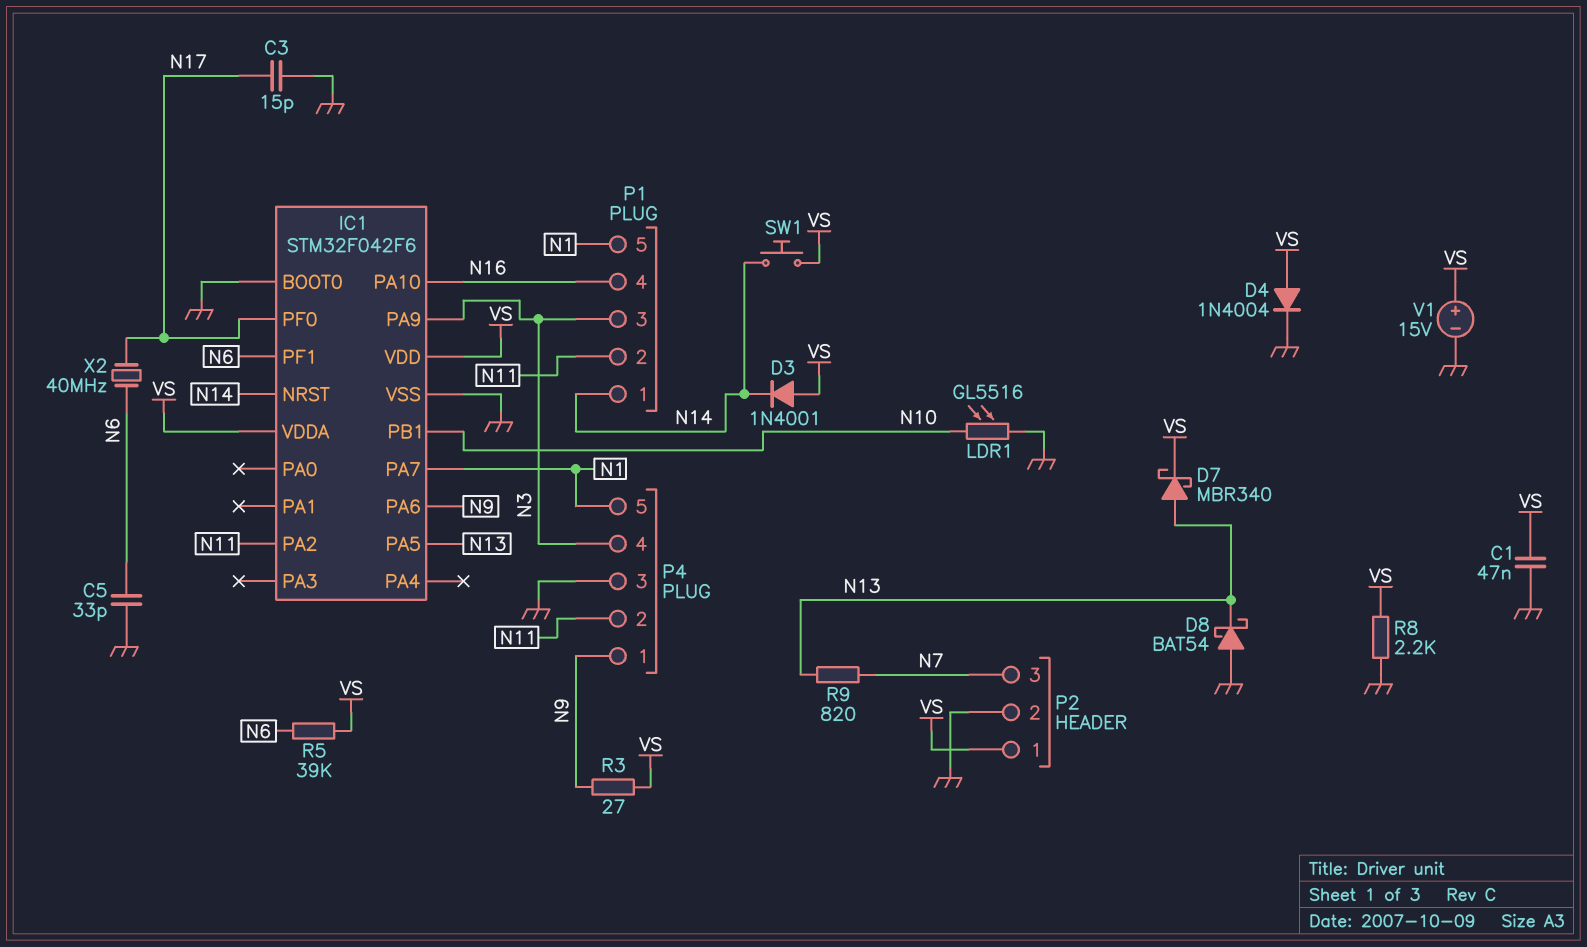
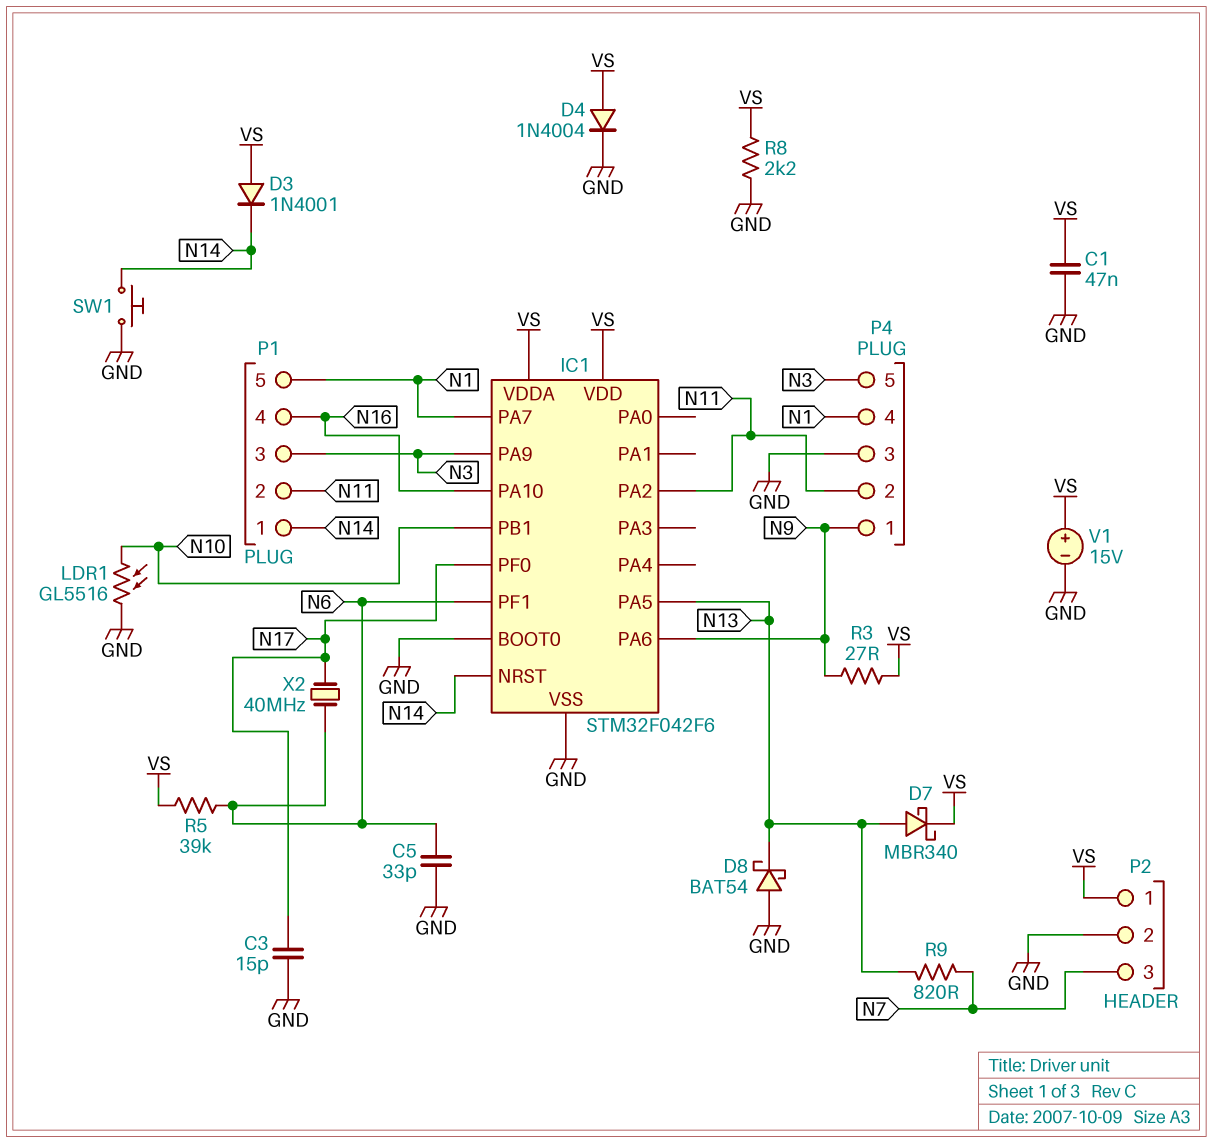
P4 pin 4: N3 -> N1
P4 pin 5: N1 -> N3
SW1: button (N14, VS) -> button (GND, N14)

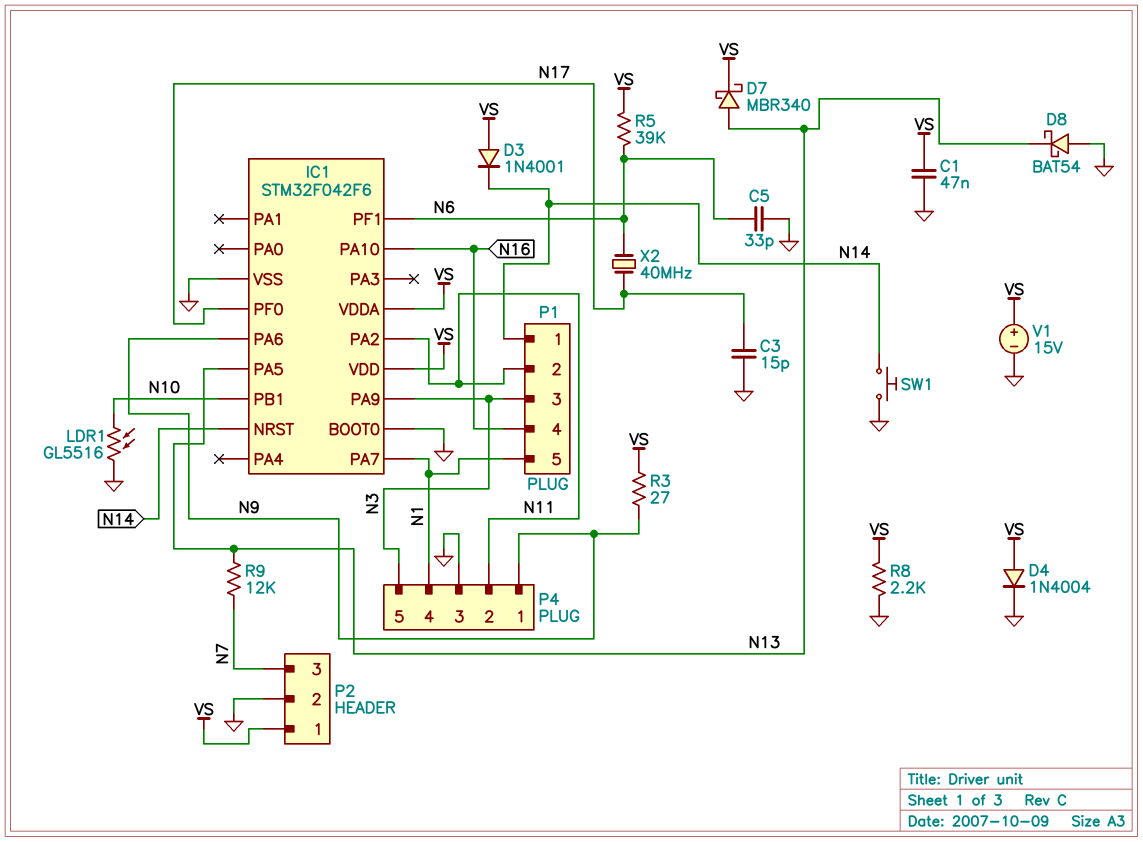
R9: 820 (N7, N13) -> 12k (N7, N13)

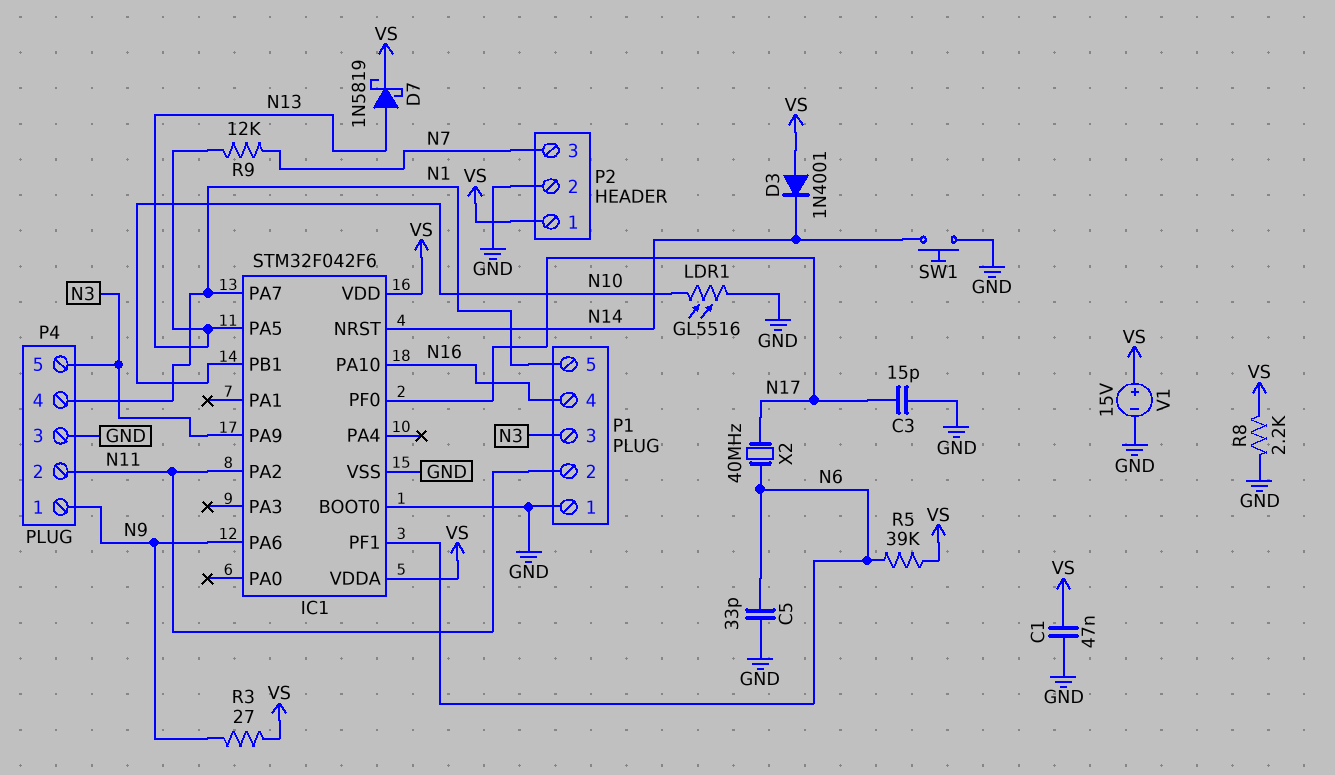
D4: diode 1N4004 (A VS, K GND) -> none
D7: schottky MBR340 (A N13, K VS) -> schottky 1N5819 (A N13, K VS)
D8: schottky BAT54 (A GND, K N13) -> none
P1 pin 1: N14 -> GND

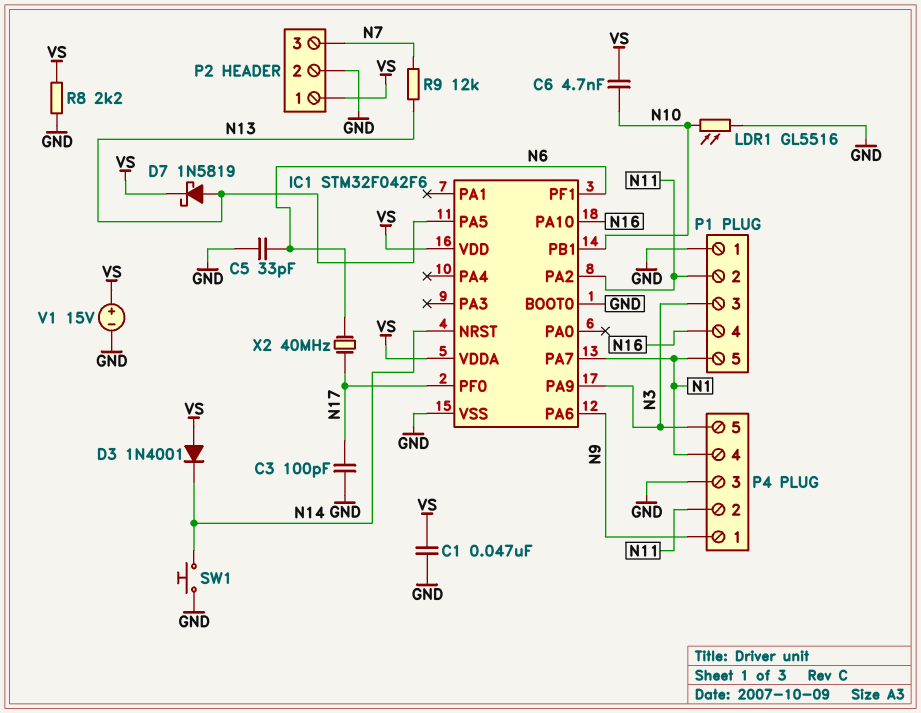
C3: 15pF (GND, N17) -> 100pF (GND, N17)
C6: none -> 4.7nF (N10, VS)
R3: 27 (N9, VS) -> none
R5: 39k (N6, VS) -> none

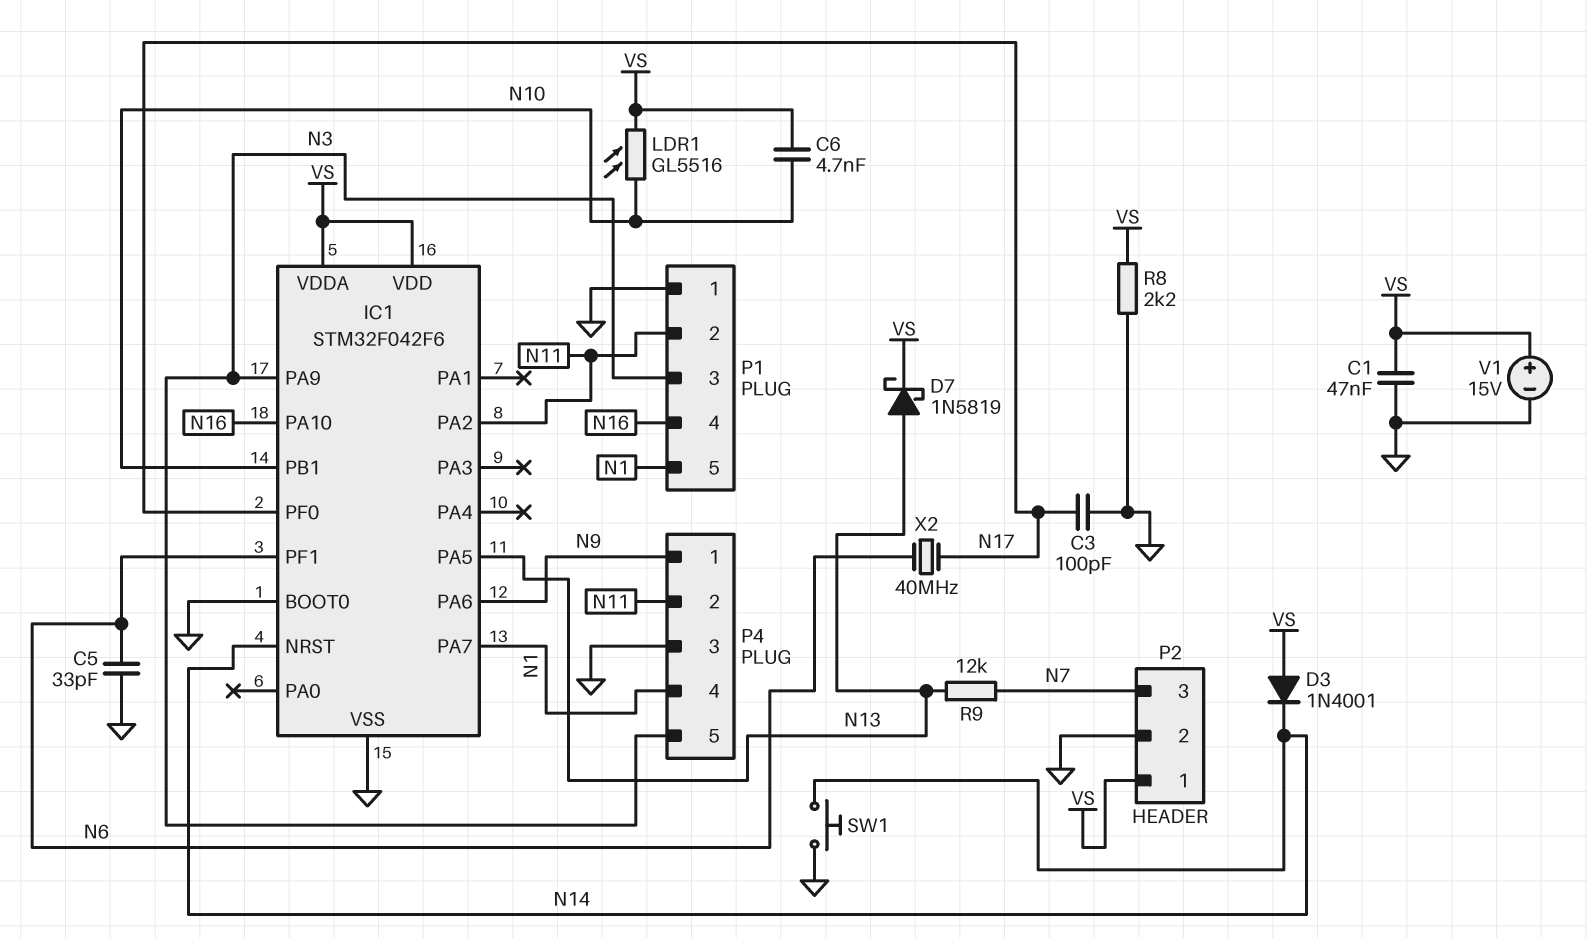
LDR1: GL5516 (GND, N10) -> GL5516 (N10, VS)

